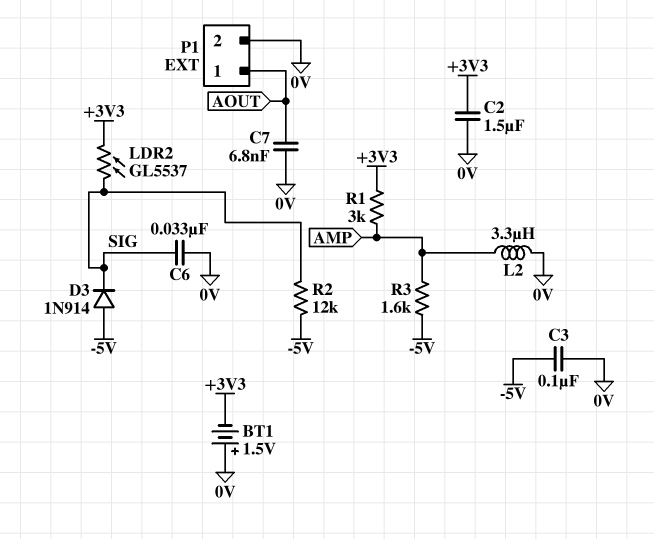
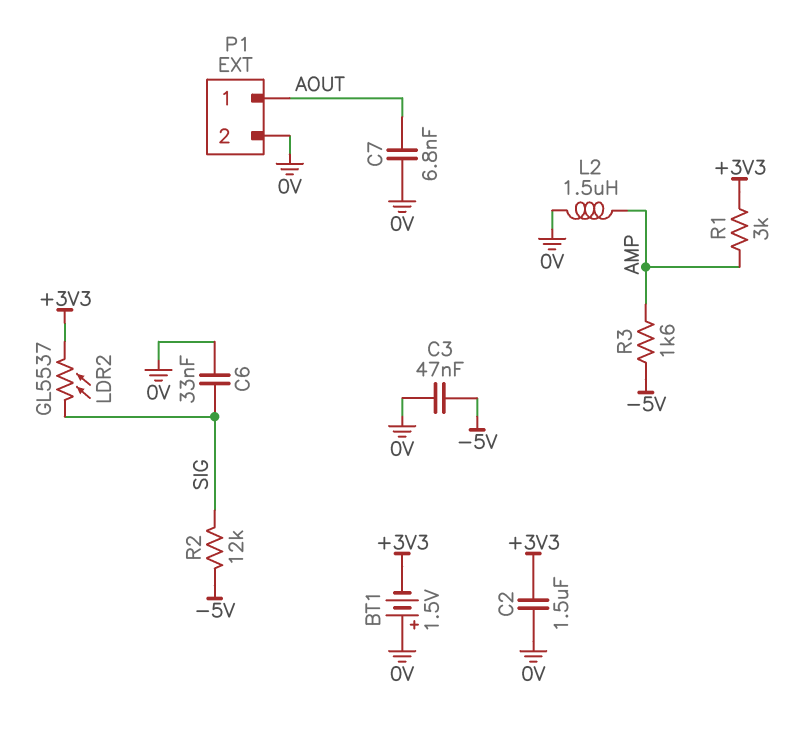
C3: 100nF (-5V, 0V) -> 47nF (-5V, 0V)
D3: diode 1N914 (A -5V, K SIG) -> none
L2: 3.3uH (0V, AMP) -> 1.5uH (0V, AMP)

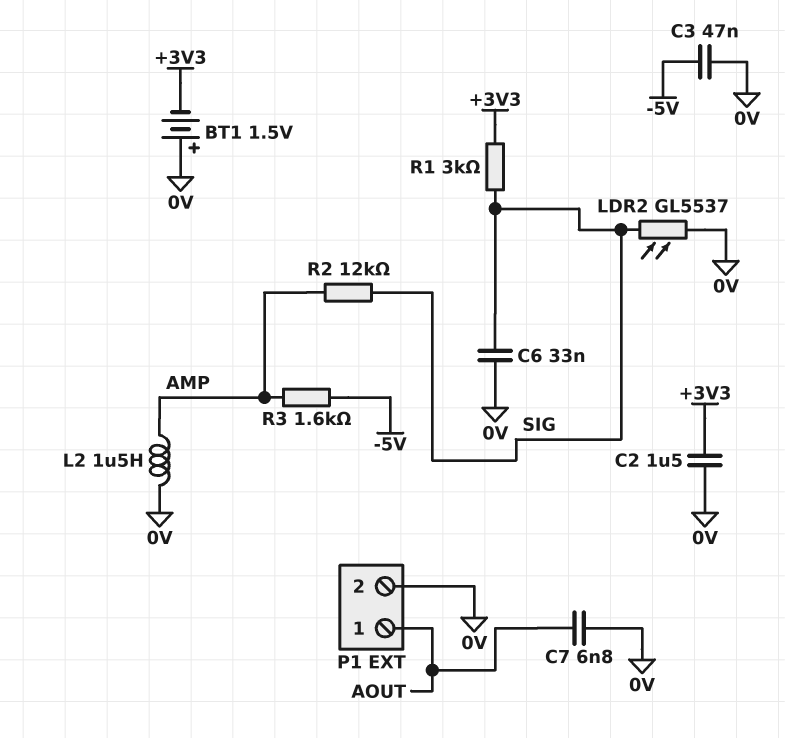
LDR2: GL5537 (+3V3, SIG) -> GL5537 (0V, SIG)
R1: 3k (+3V3, AMP) -> 3k (+3V3, SIG)
R2: 12k (-5V, SIG) -> 12k (AMP, SIG)

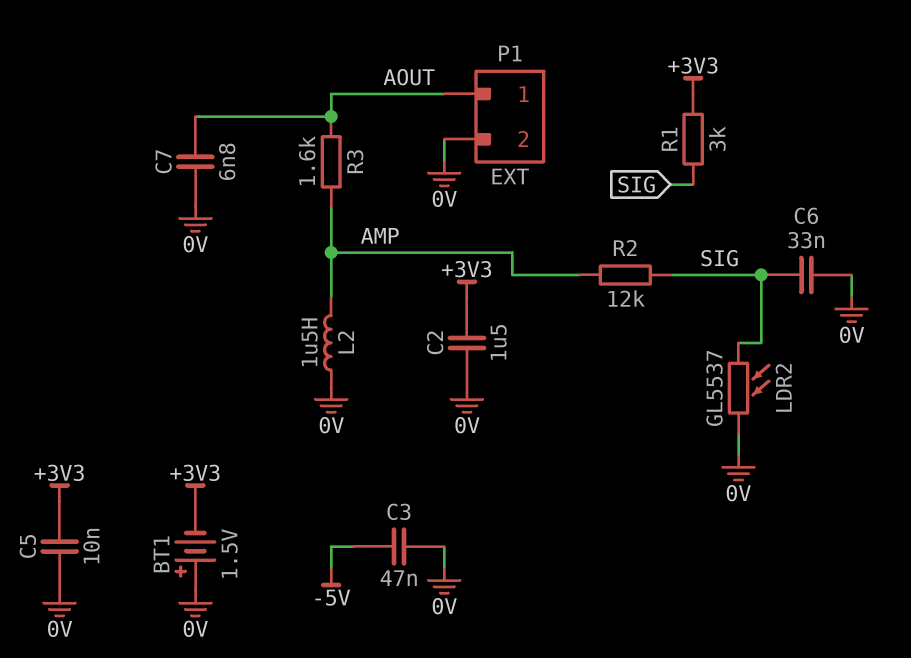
C5: none -> 10nF (+3V3, 0V)
R3: 1.6k (-5V, AMP) -> 1.6k (AMP, AOUT)

